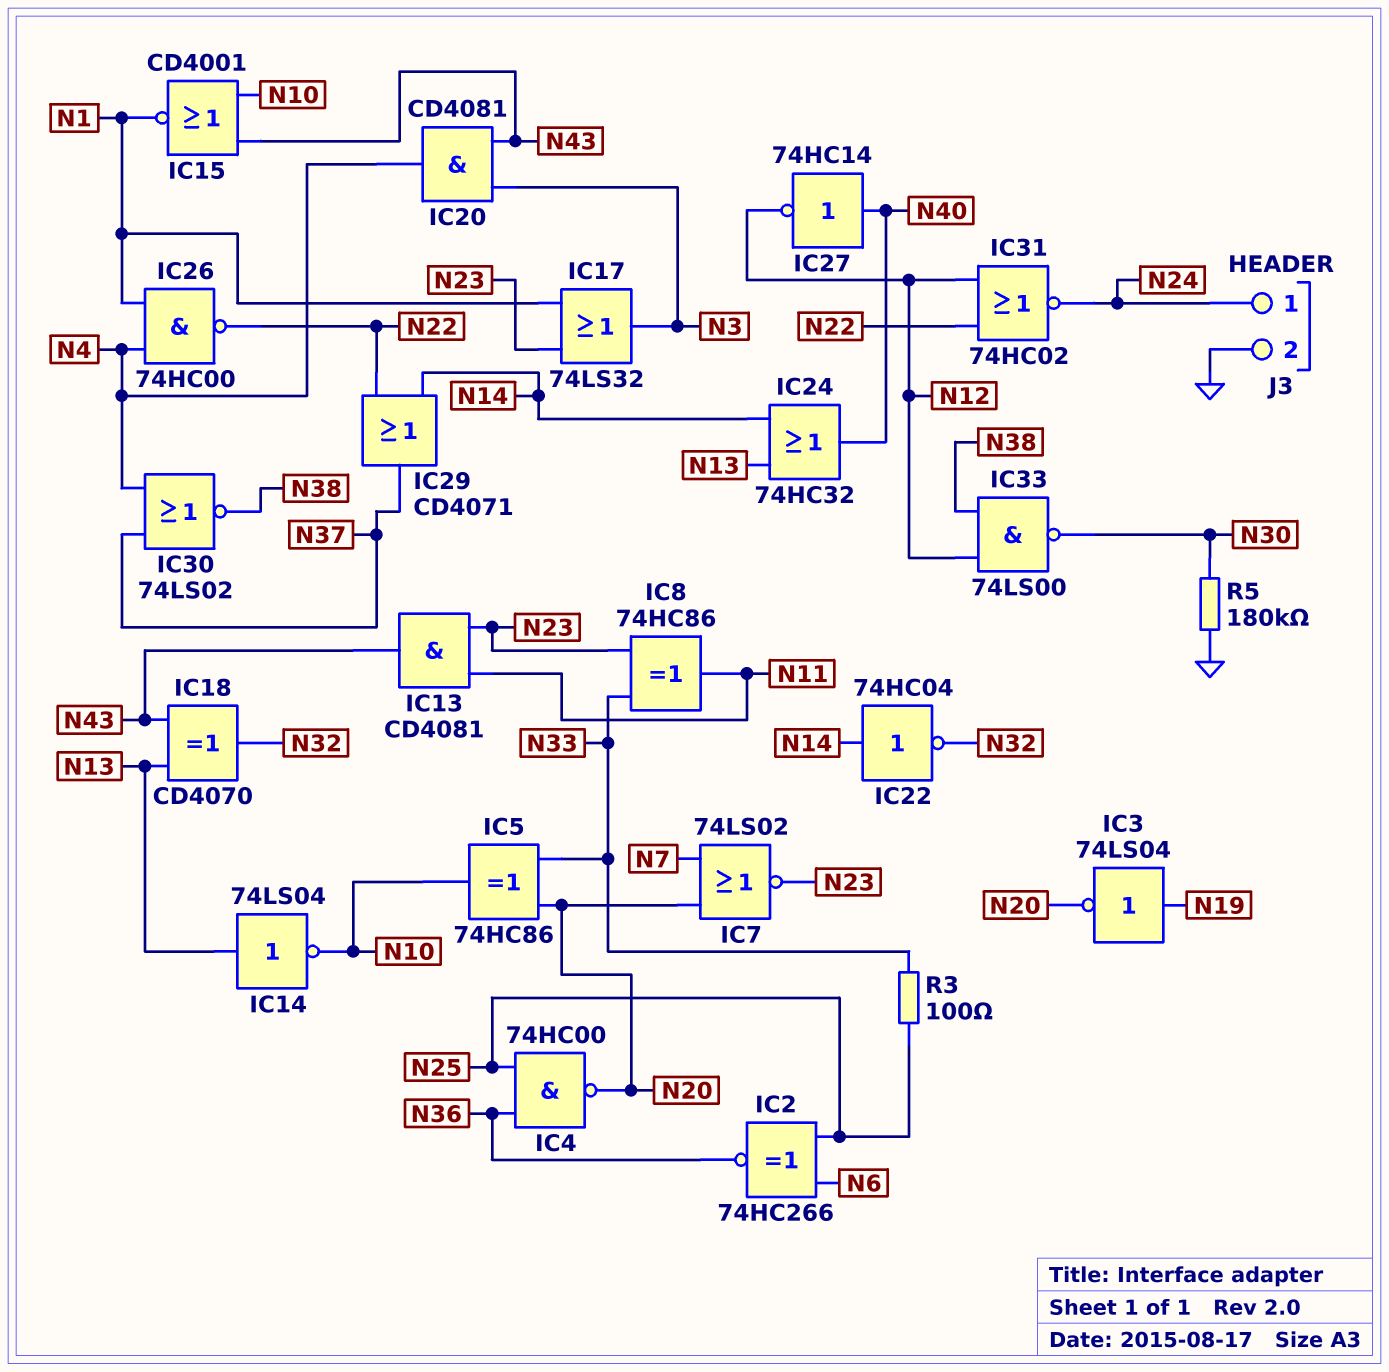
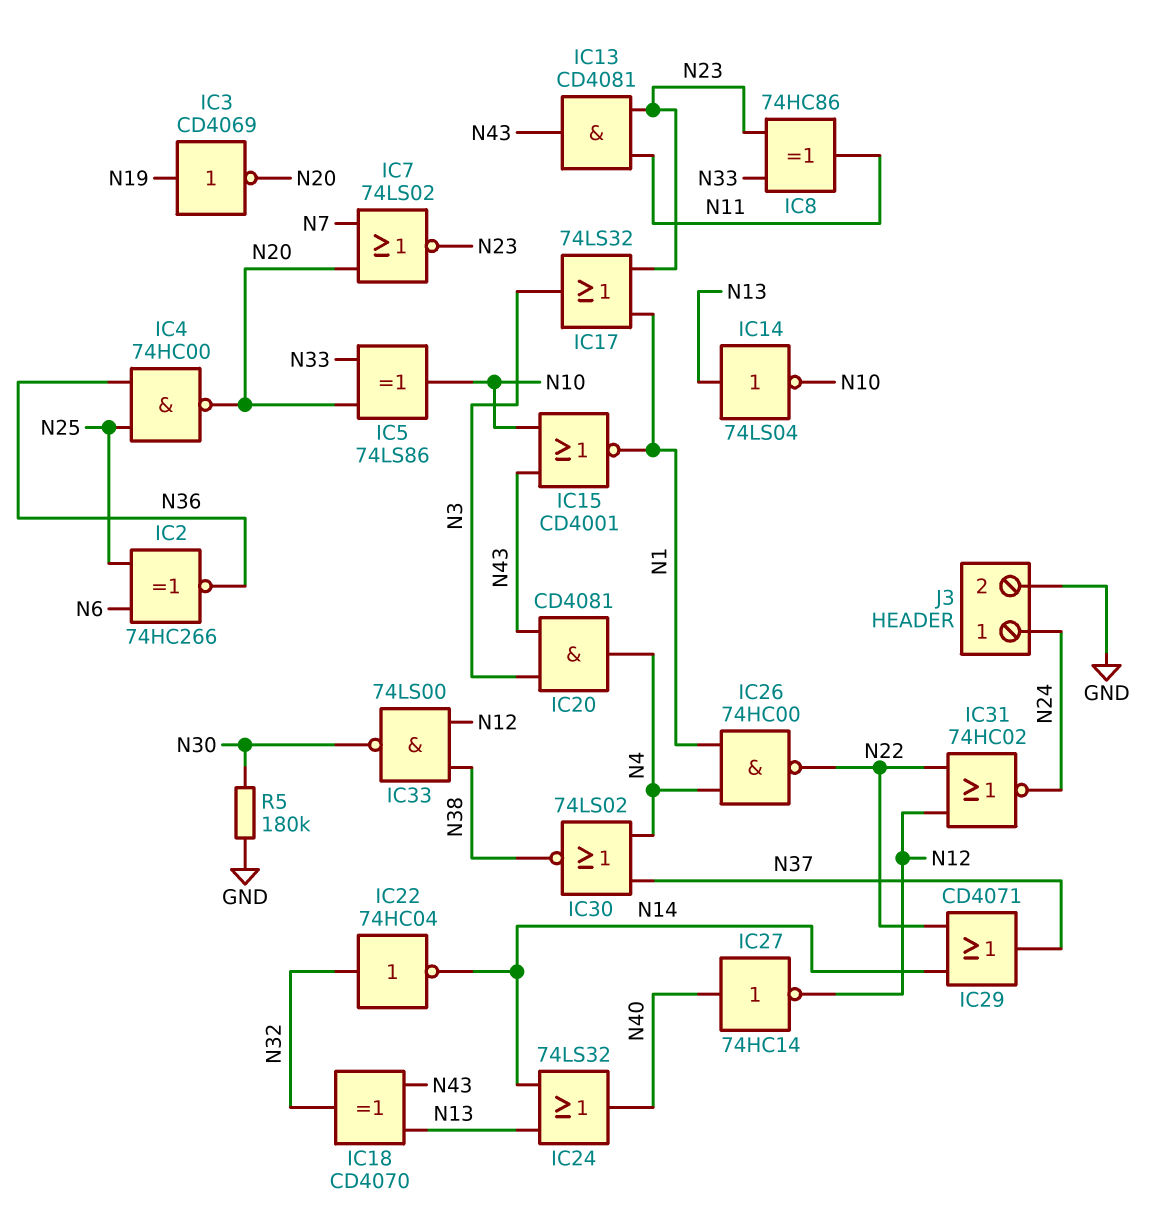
IC3: NOT 74LS04 (in N19, out N20) -> NOT CD4069 (in N19, out N20)
IC5: XOR 74HC86 (in N20, in N33, out N10) -> XOR 74LS86 (in N20, in N33, out N10)
IC22: NOT 74HC04 (in N14, out N32) -> NOT 74HC04 (in N32, out N14)
IC24: OR 74HC32 (in N13, in N14, out N40) -> OR 74LS32 (in N13, in N14, out N40)
R3: 100 (N25, N33) -> none

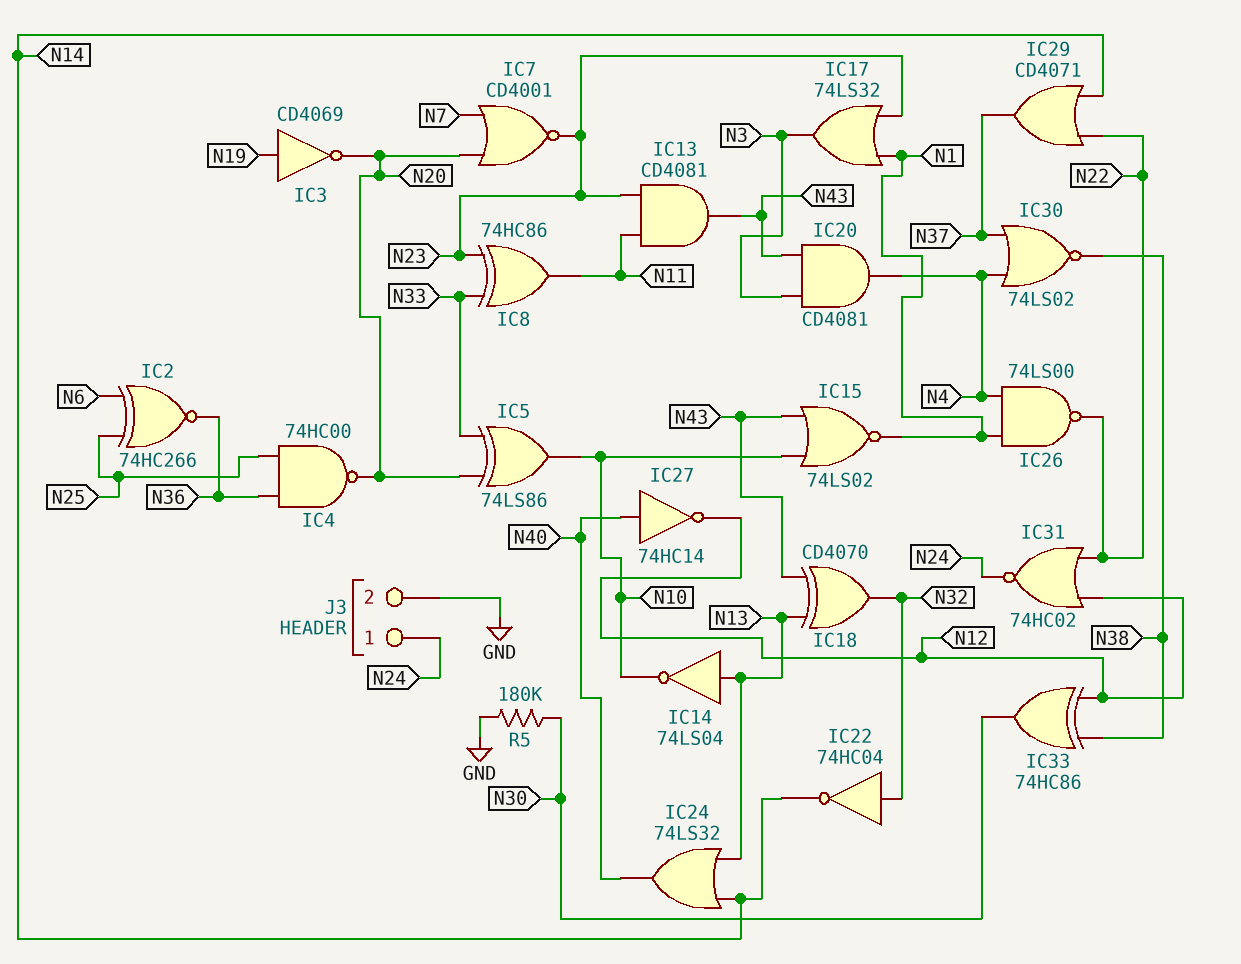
IC7: NOR 74LS02 (in N7, in N20, out N23) -> NOR CD4001 (in N7, in N20, out N23)
IC15: NOR CD4001 (in N10, in N43, out N1) -> NOR 74LS02 (in N10, in N43, out N1)
IC26: NAND 74HC00 (in N1, in N4, out N22) -> NAND 74LS00 (in N1, in N4, out N22)
IC33: NAND 74LS00 (in N12, in N38, out N30) -> XOR 74HC86 (in N12, in N38, out N30)

